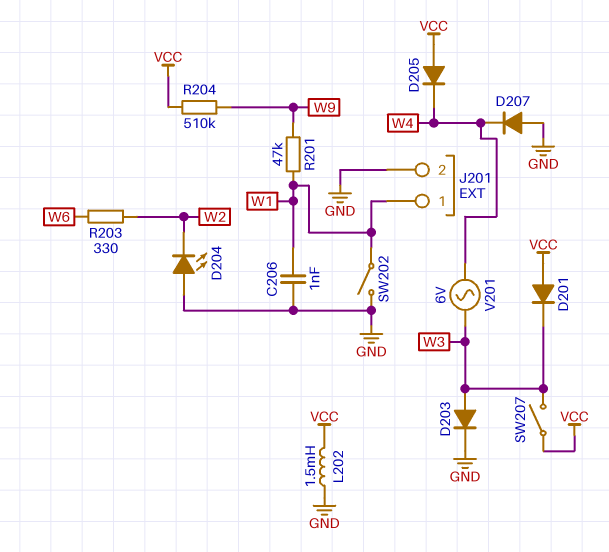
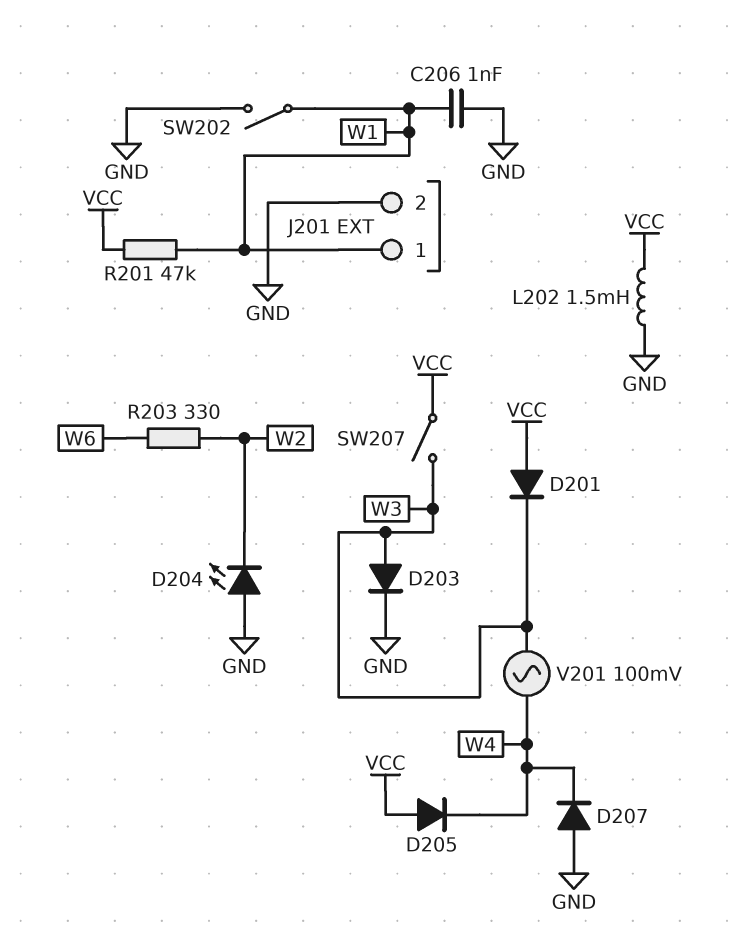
R201: 47k (W1, W9) -> 47k (VCC, W1)
R204: 510k (VCC, W9) -> none
V201: AC 6V (W3, W4) -> AC 100mV (W3, W4)

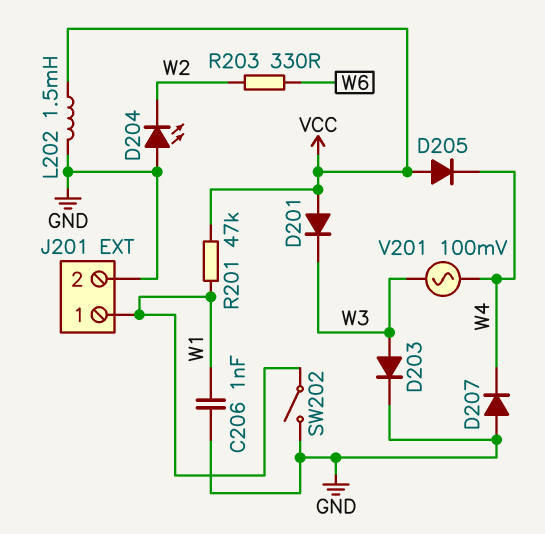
SW207: switch (VCC, W3) -> none

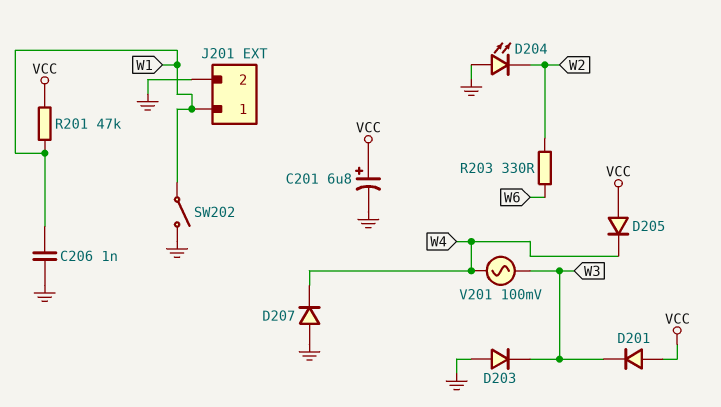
C201: none -> 6.8uF (plus VCC, minus GND)
D203: diode (A W3, K GND) -> diode (A GND, K W3)
L202: 1.5mH (GND, VCC) -> none

